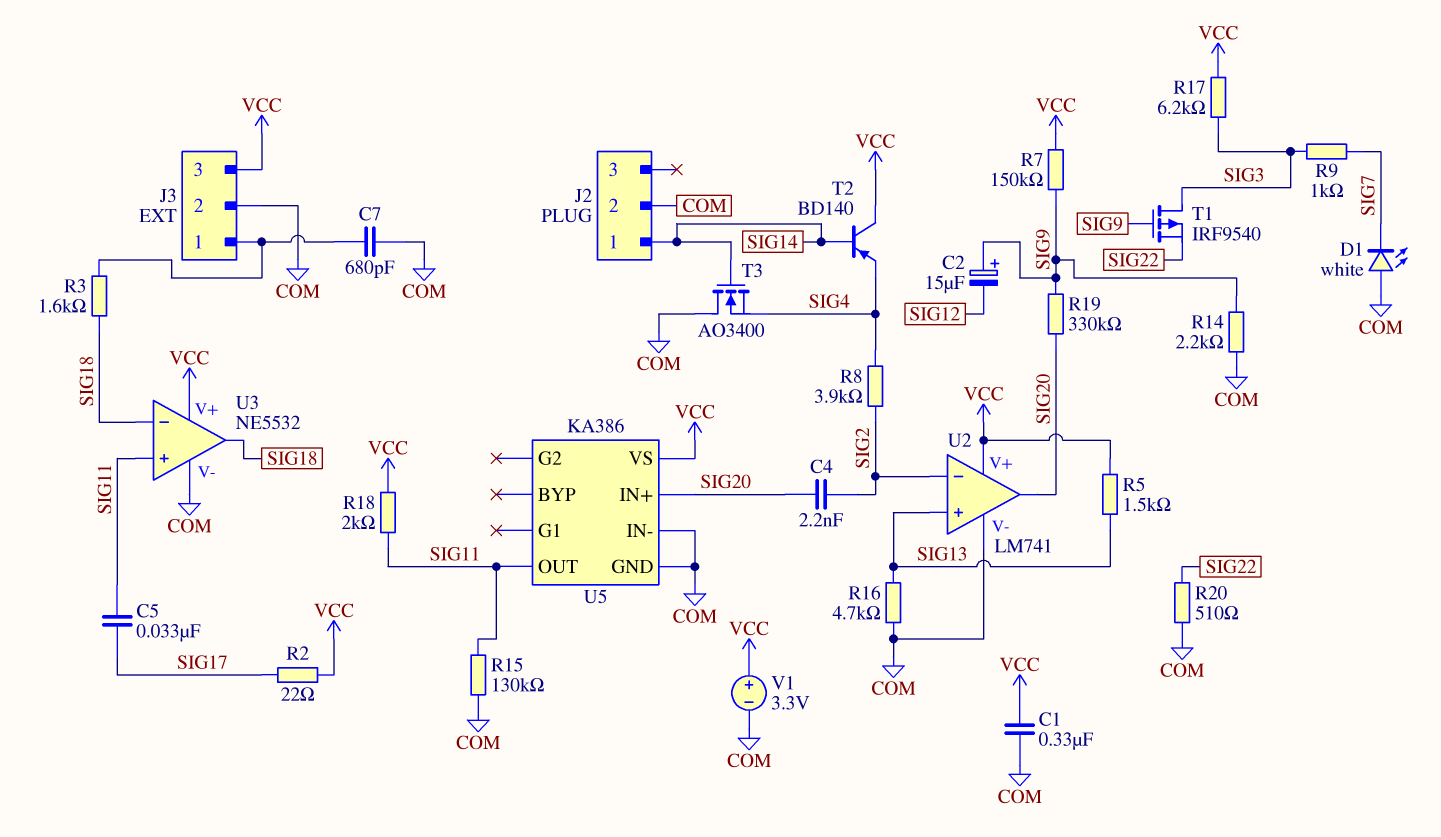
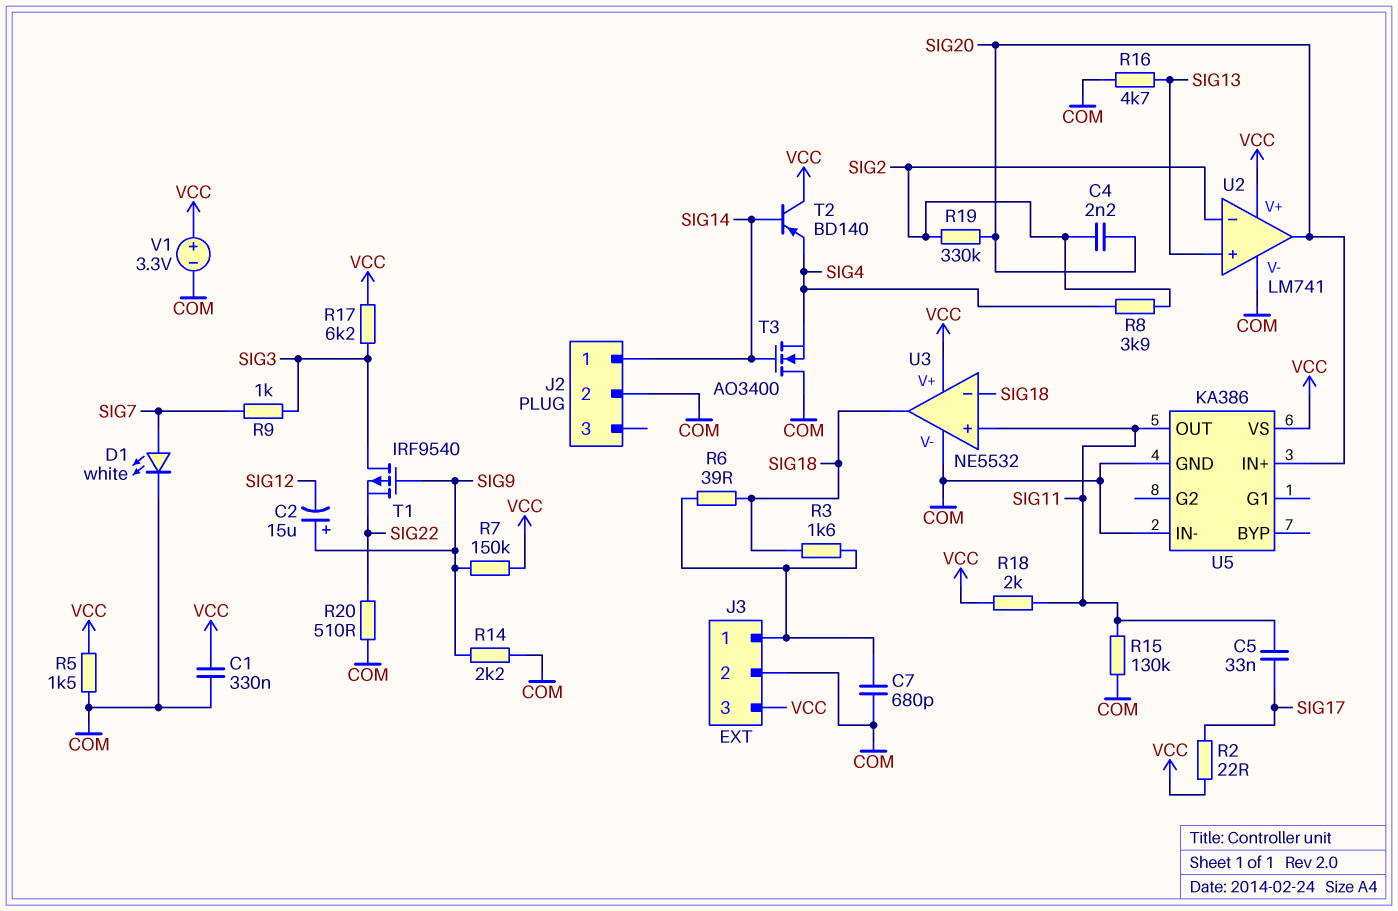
D1: LED white (A COM, K SIG7) -> LED white (A SIG7, K COM)
R5: 1.5k (SIG13, VCC) -> 1.5k (COM, VCC)
R6: none -> 39 (J3/1, SIG18)
R19: 330k (SIG9, SIG20) -> 330k (SIG2, SIG20)

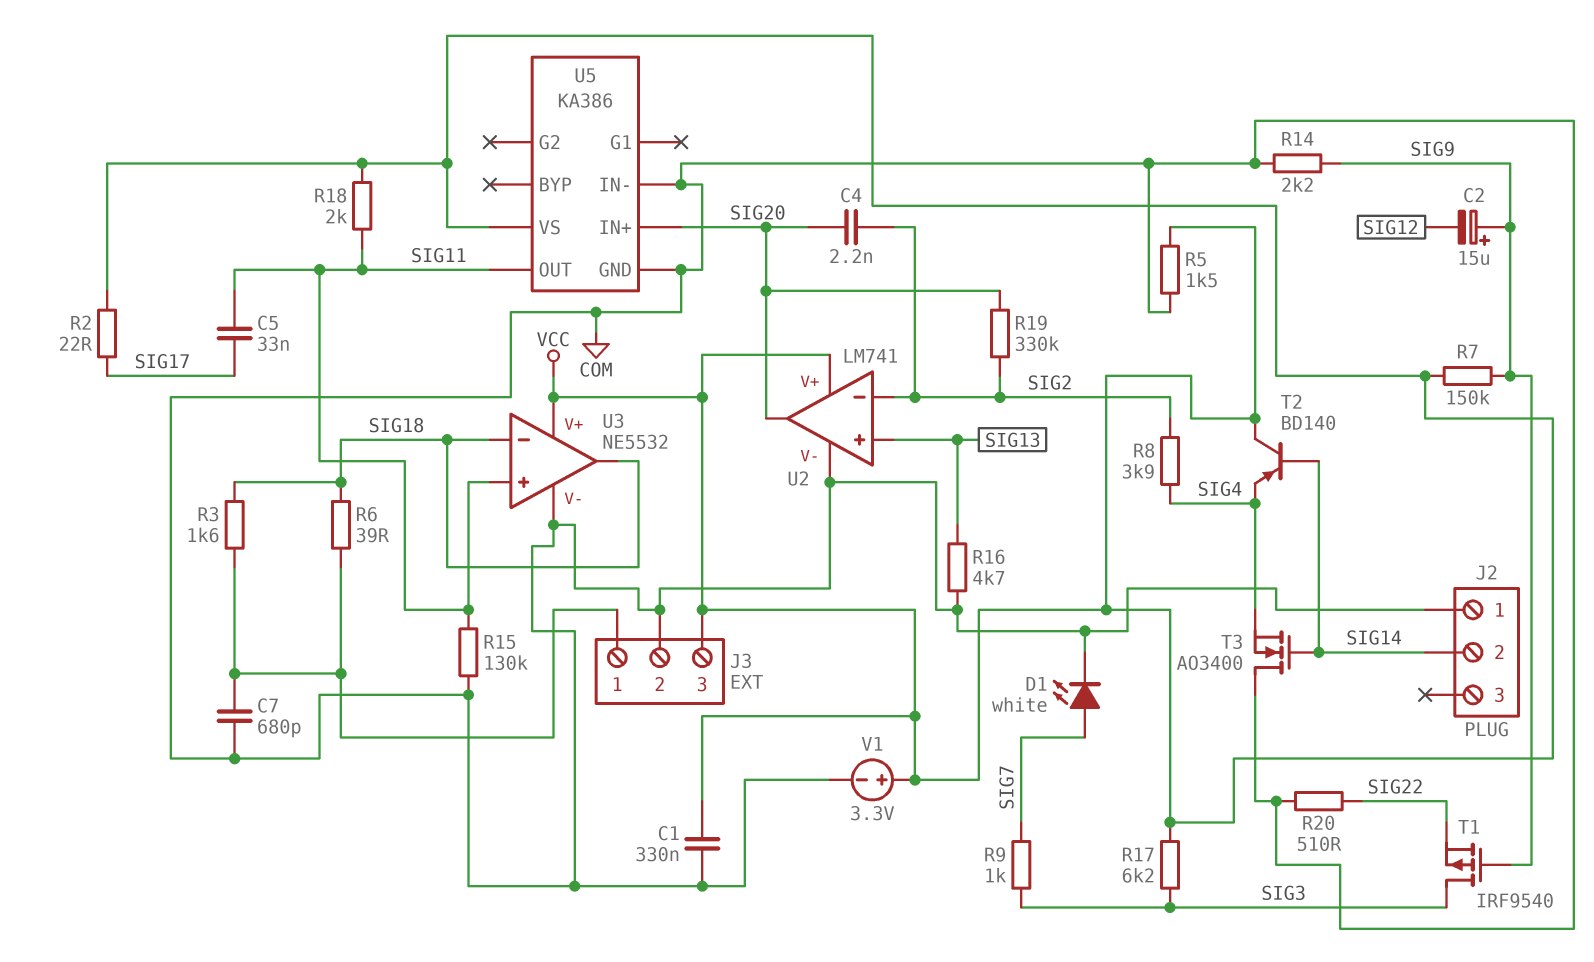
J2 pin 1: SIG14 -> COM
J2 pin 2: COM -> SIG14

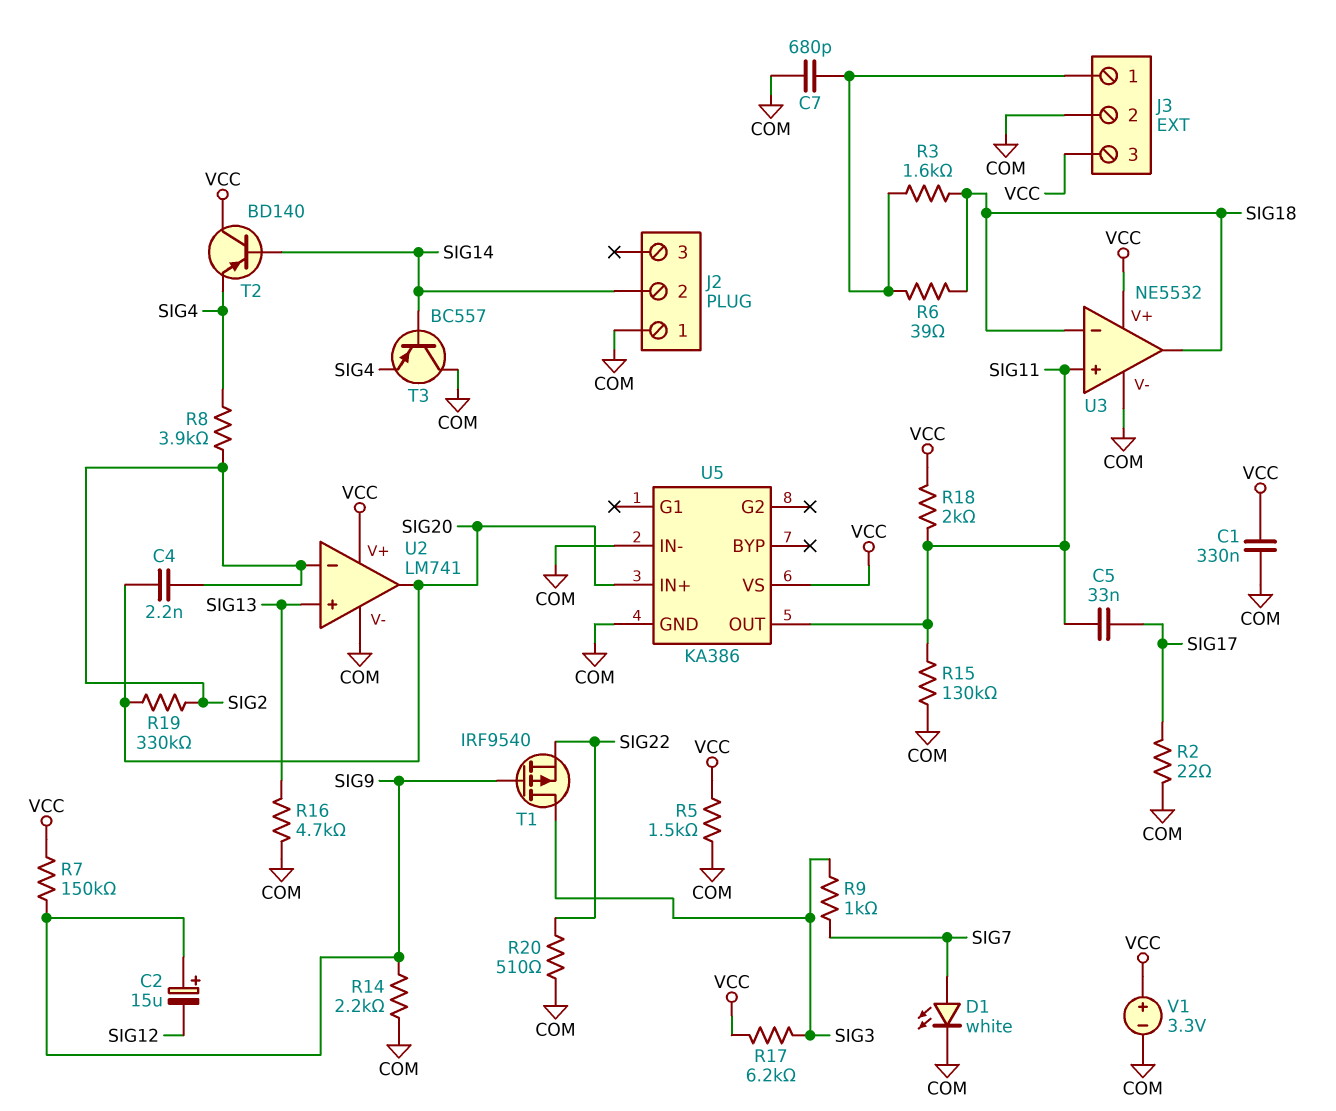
R2: 22 (SIG17, VCC) -> 22 (COM, SIG17)
T3: NMOS AO3400 (G SIG14, D COM, S SIG4) -> PNP BC557 (B SIG14, C COM, E SIG4)

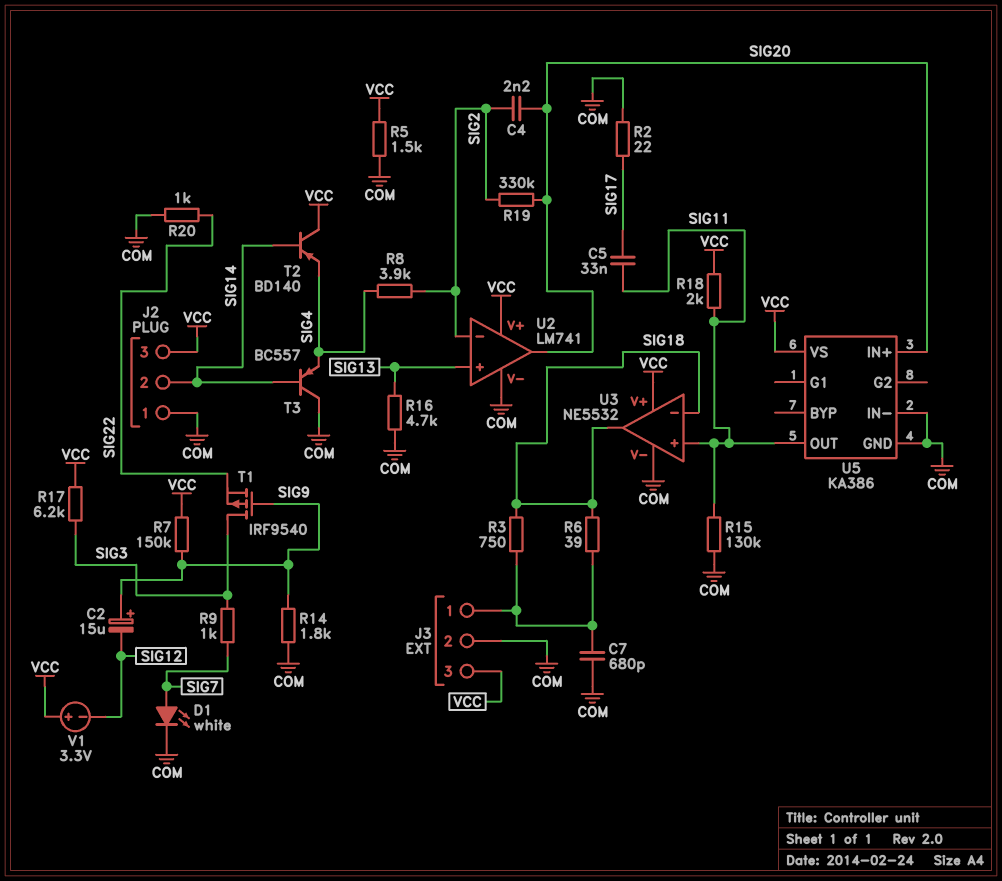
C1: 330nF (COM, VCC) -> none
J2 pin 3: none -> VCC
R3: 1.6k (J3/1, SIG18) -> 750 (J3/1, SIG18)
R14: 2.2k (COM, SIG9) -> 1.8k (COM, SIG9)
R20: 510 (COM, SIG22) -> 1k (COM, SIG22)
V1: 3.3V (plus VCC, minus COM) -> 3.3V (plus VCC, minus SIG12)

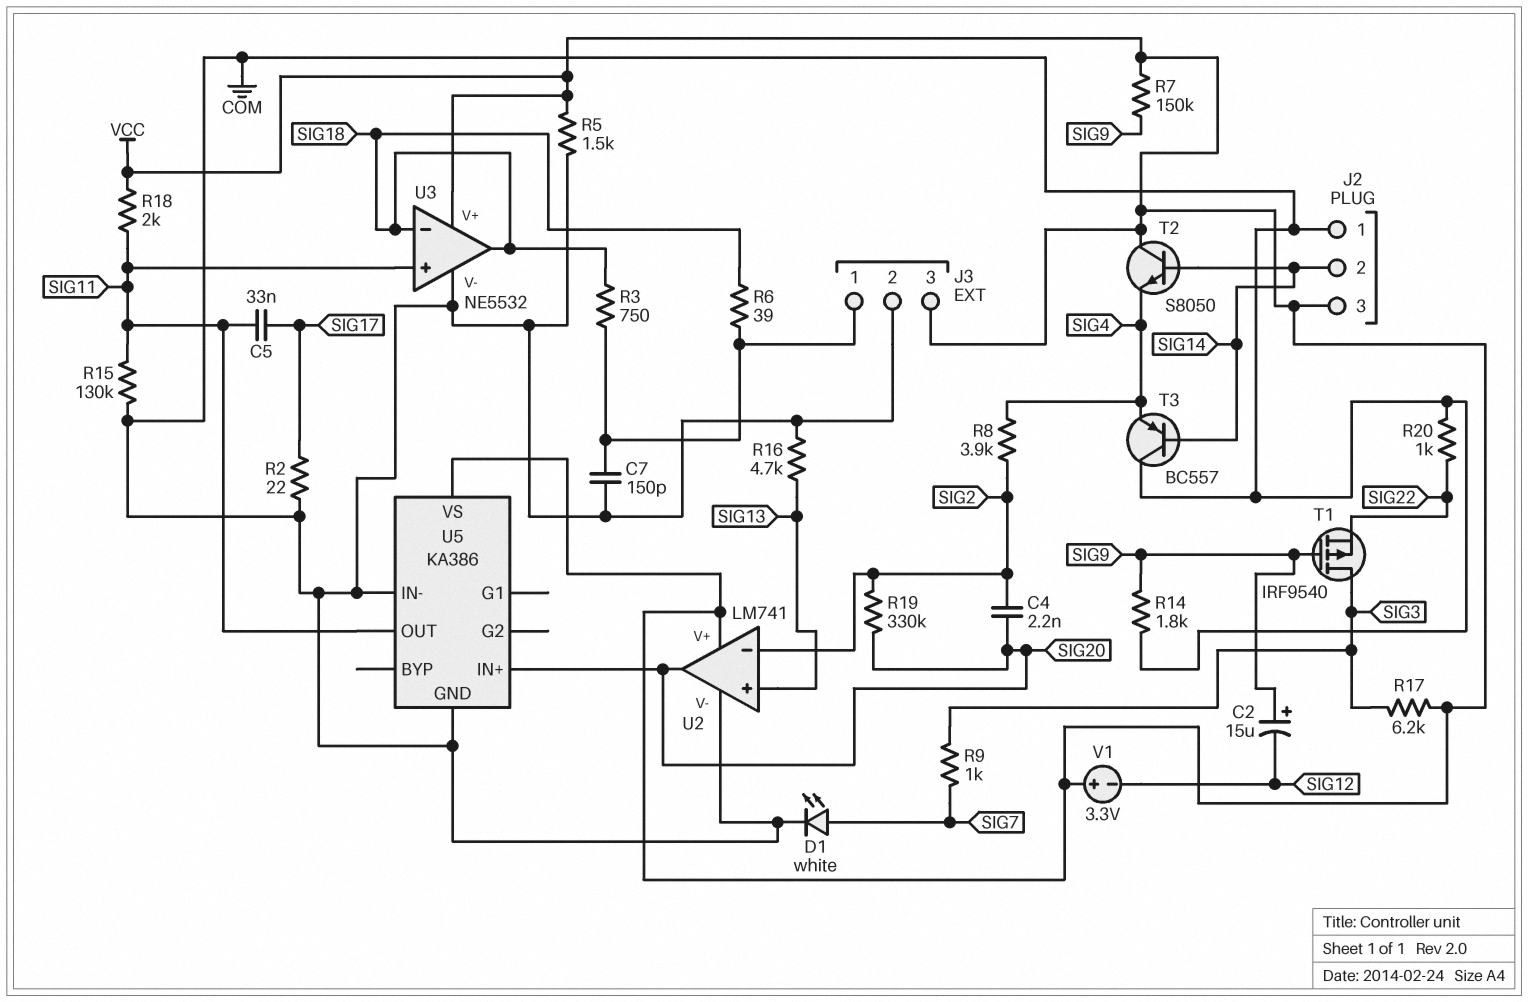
C7: 680pF (COM, J3/1) -> 150pF (COM, J3/1)
T2: PNP BD140 (B SIG14, C VCC, E SIG4) -> NPN S8050 (B SIG14, C VCC, E SIG4)

